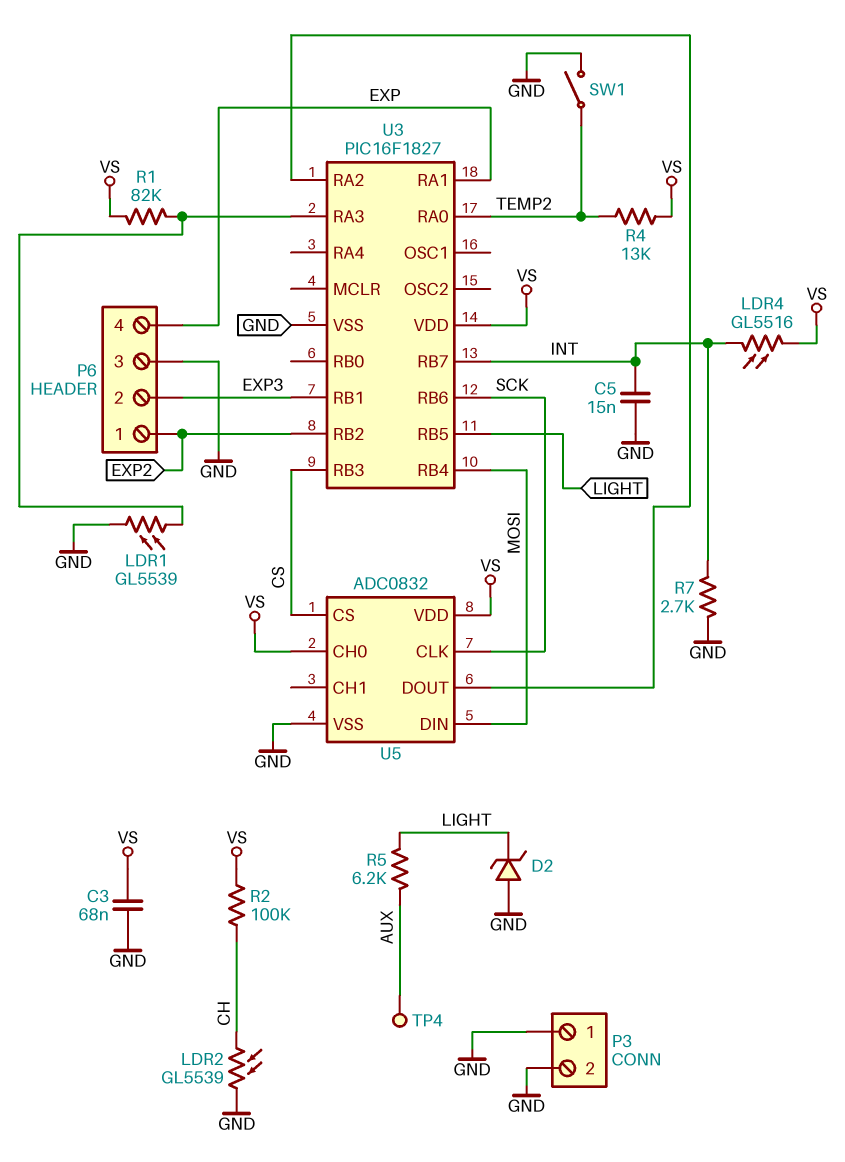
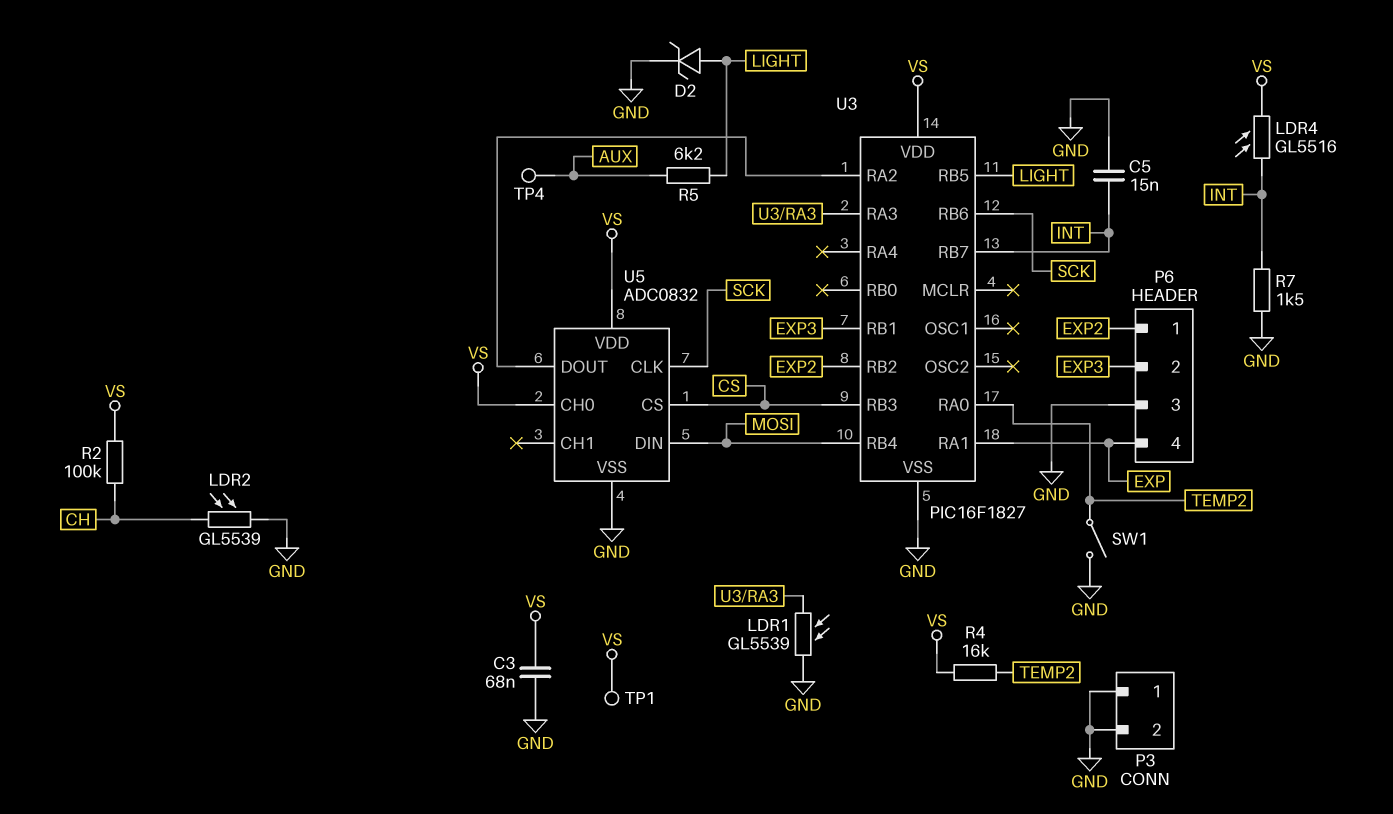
D2: zener (A GND, K LIGHT) -> zener (A LIGHT, K GND)
R1: 82k (U3/RA3, VS) -> none
R4: 13k (TEMP2, VS) -> 16k (TEMP2, VS)
R7: 2.7k (GND, INT) -> 1.5k (GND, INT)
TP1: none -> test point (VS)

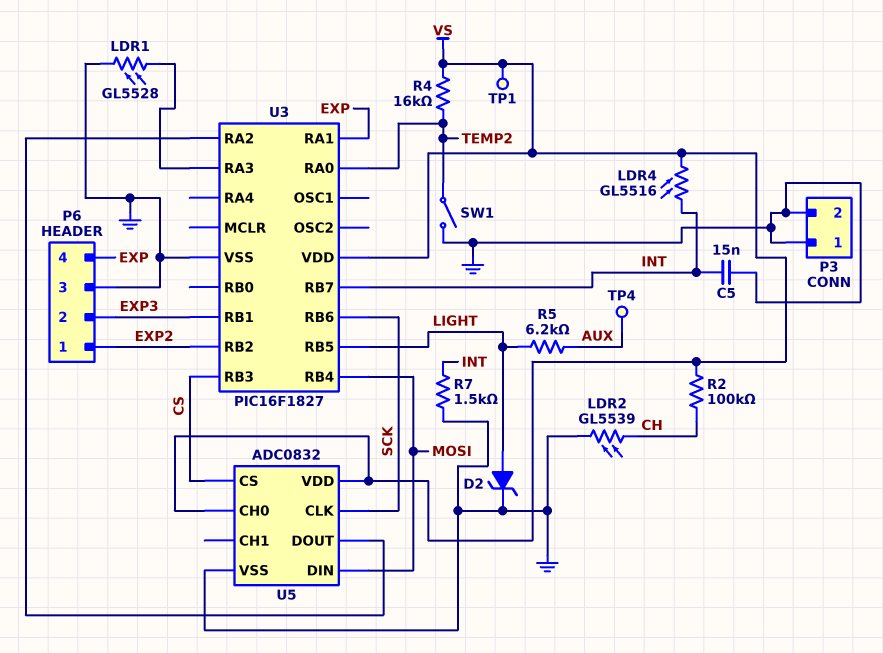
C3: 68nF (GND, VS) -> none
LDR1: GL5539 (GND, U3/RA3) -> GL5528 (GND, U3/RA3)

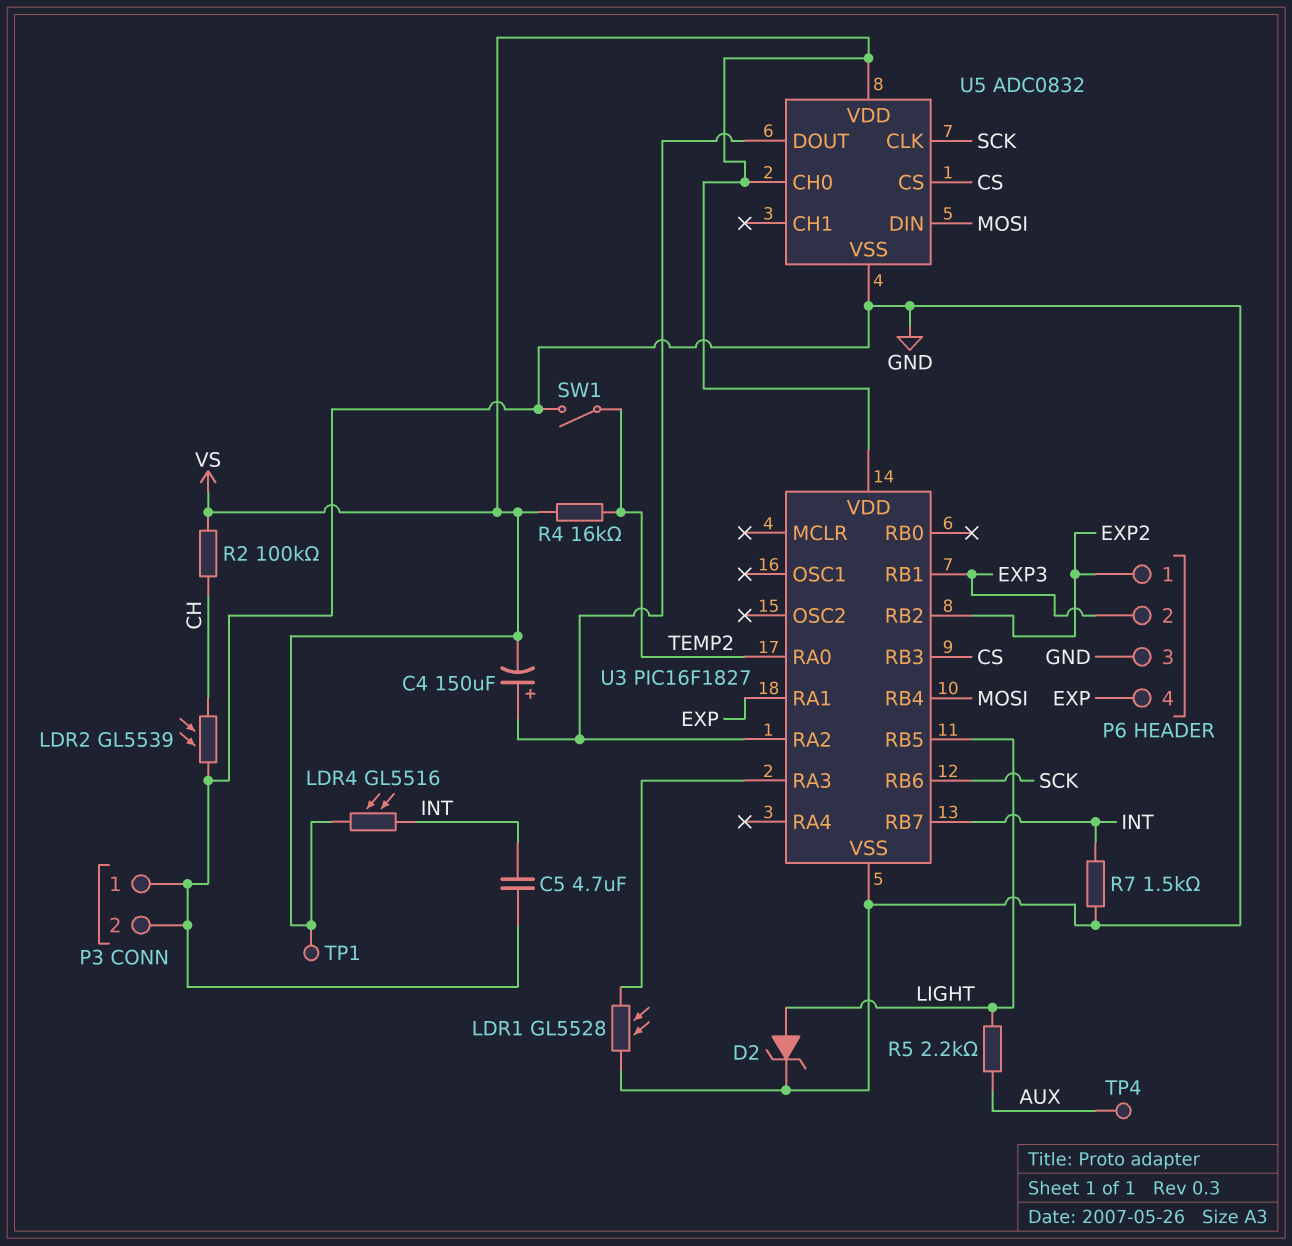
C4: none -> 150uF (plus U3/RA2, minus VS)
C5: 15nF (GND, INT) -> 4.7uF (GND, INT)
R5: 6.2k (AUX, LIGHT) -> 2.2k (AUX, LIGHT)

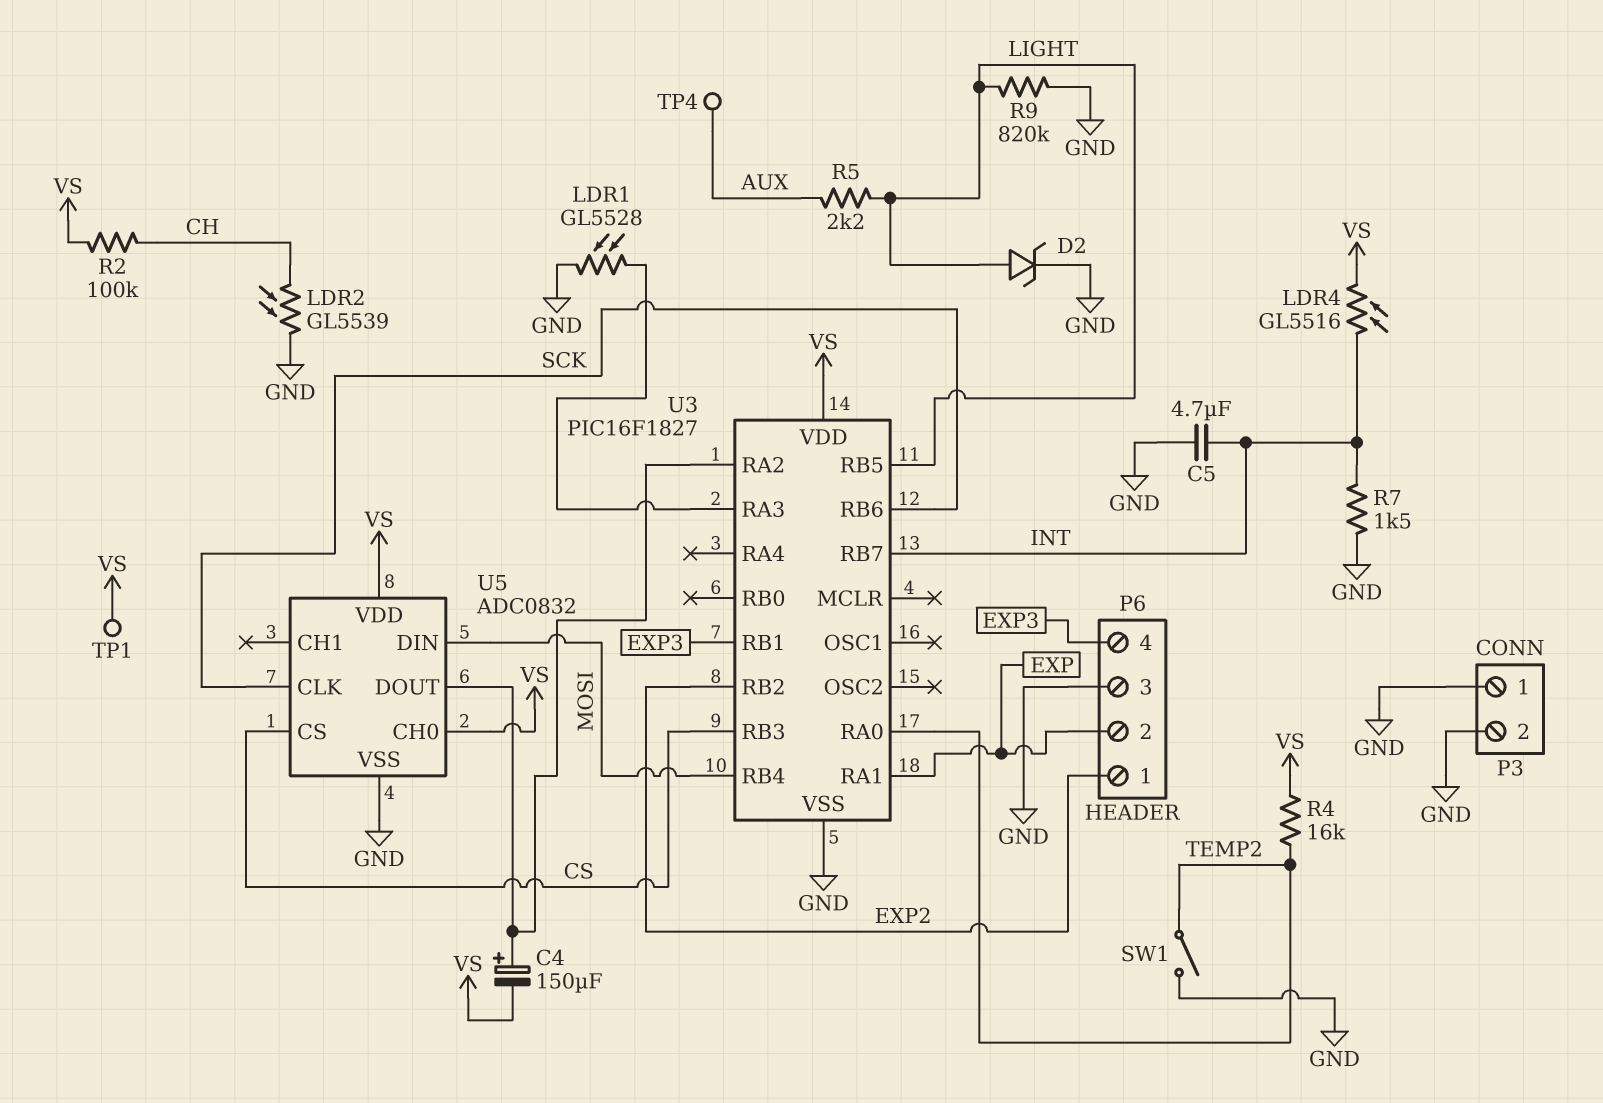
P6 pin 2: EXP3 -> EXP
P6 pin 4: EXP -> EXP3
R9: none -> 820k (GND, LIGHT)

